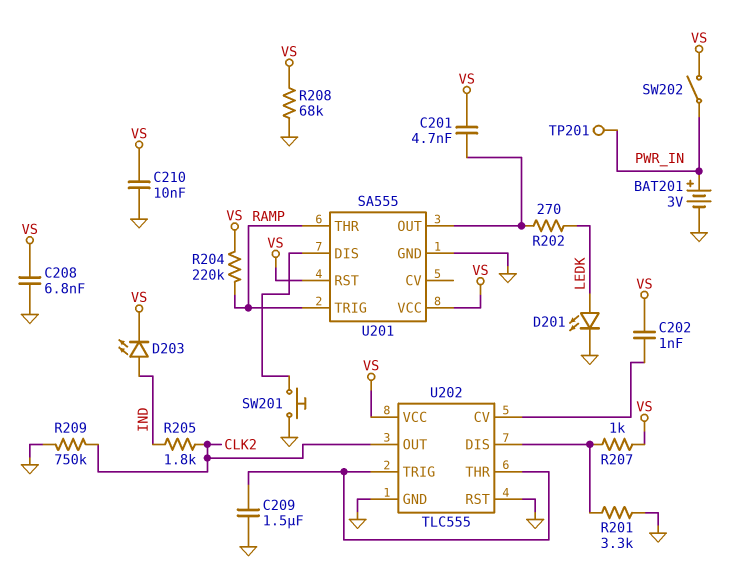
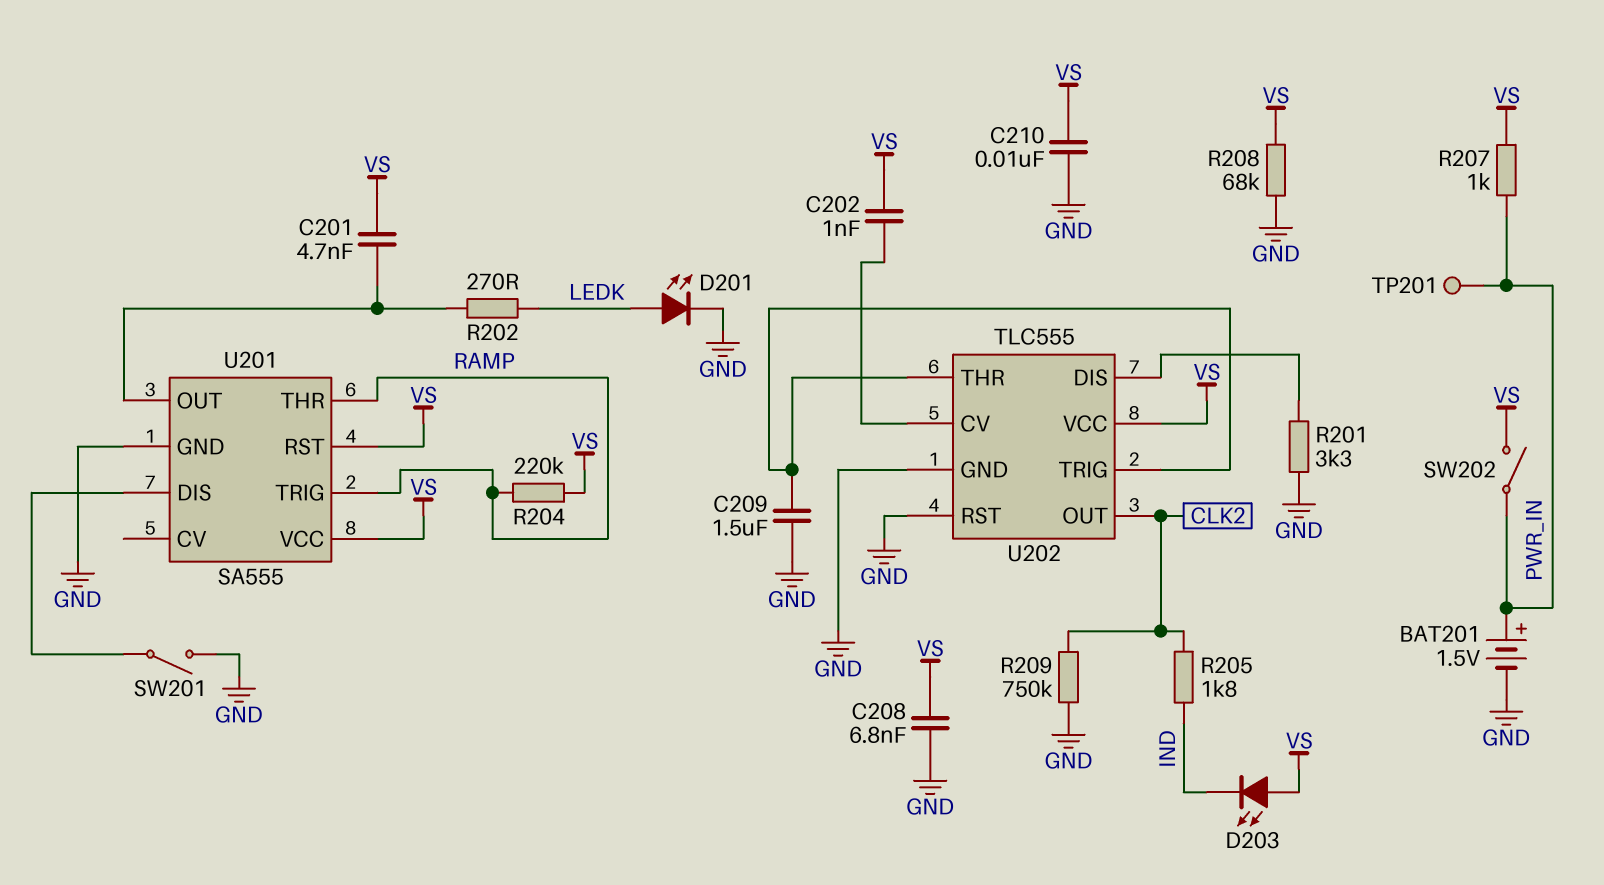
BAT201: 3V (plus PWR_IN, minus GND) -> 1.5V (plus PWR_IN, minus GND)
D203: LED (A IND, K VS) -> LED (A VS, K IND)
R207: 1k (U202/DIS, VS) -> 1k (PWR_IN, VS)
SW201: button (GND, U201/DIS) -> switch (GND, U201/DIS)

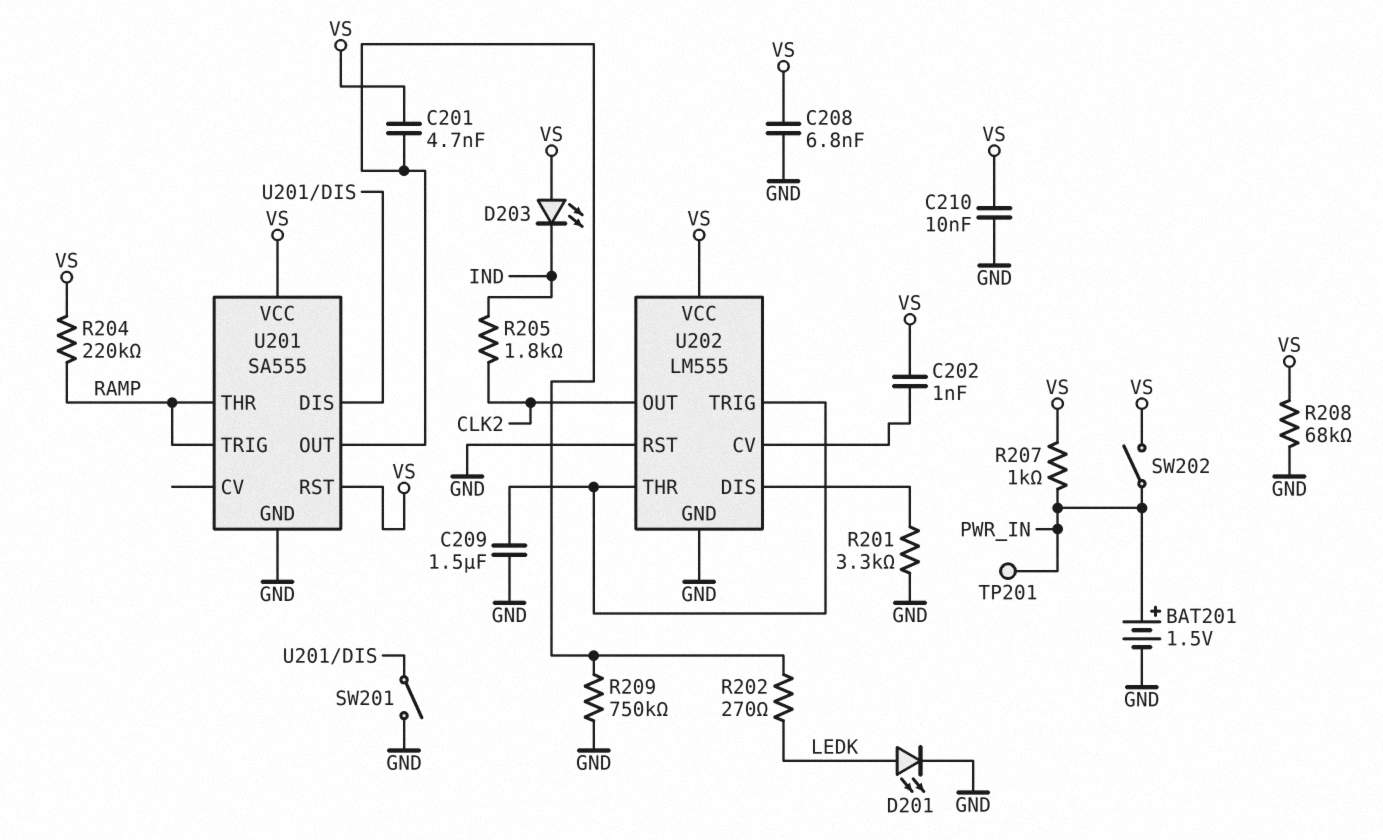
R209: 750k (CLK2, GND) -> 750k (GND, U201/OUT)
U202: TLC555 -> LM555

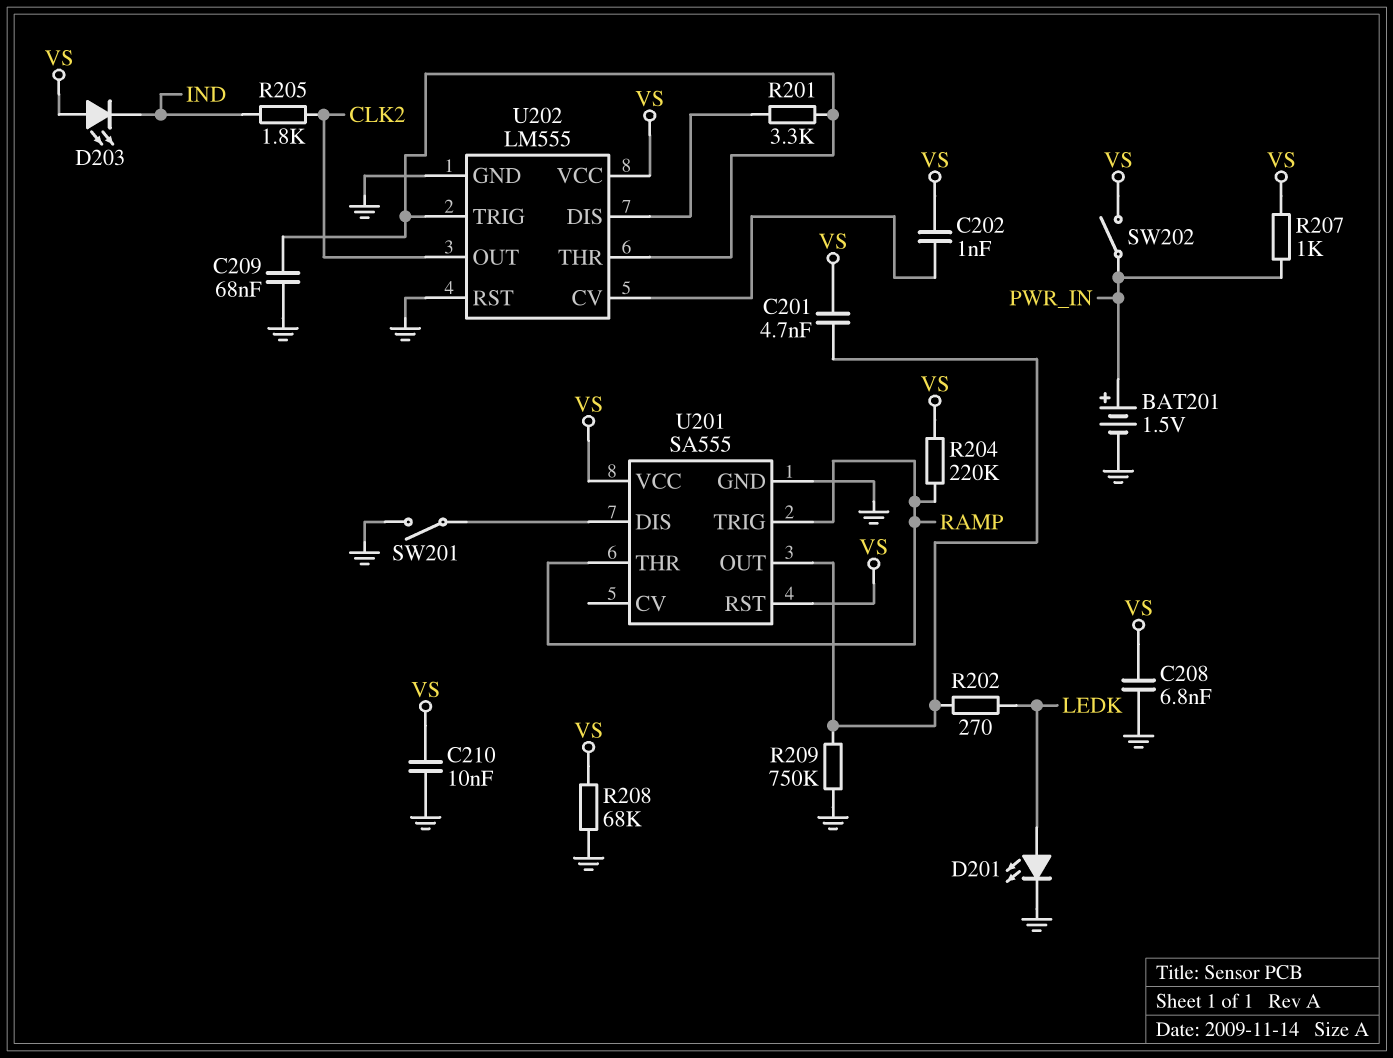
C209: 1.5uF (GND, U202/THR) -> 68nF (GND, U202/THR)
R201: 3.3k (GND, U202/DIS) -> 3.3k (U202/DIS, U202/THR)
TP201: test point (PWR_IN) -> none

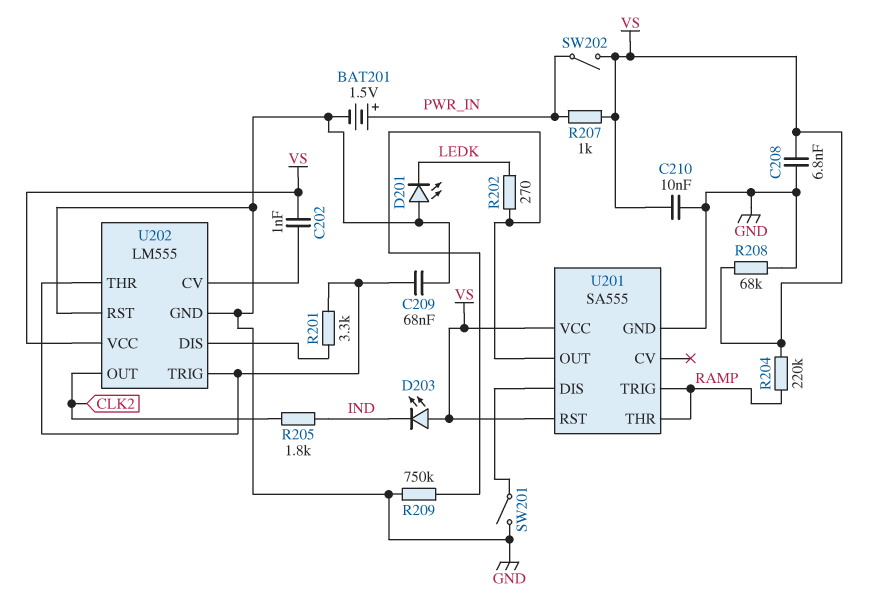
C201: 4.7nF (U201/OUT, VS) -> none
D201: LED (A LEDK, K GND) -> LED (A GND, K LEDK)

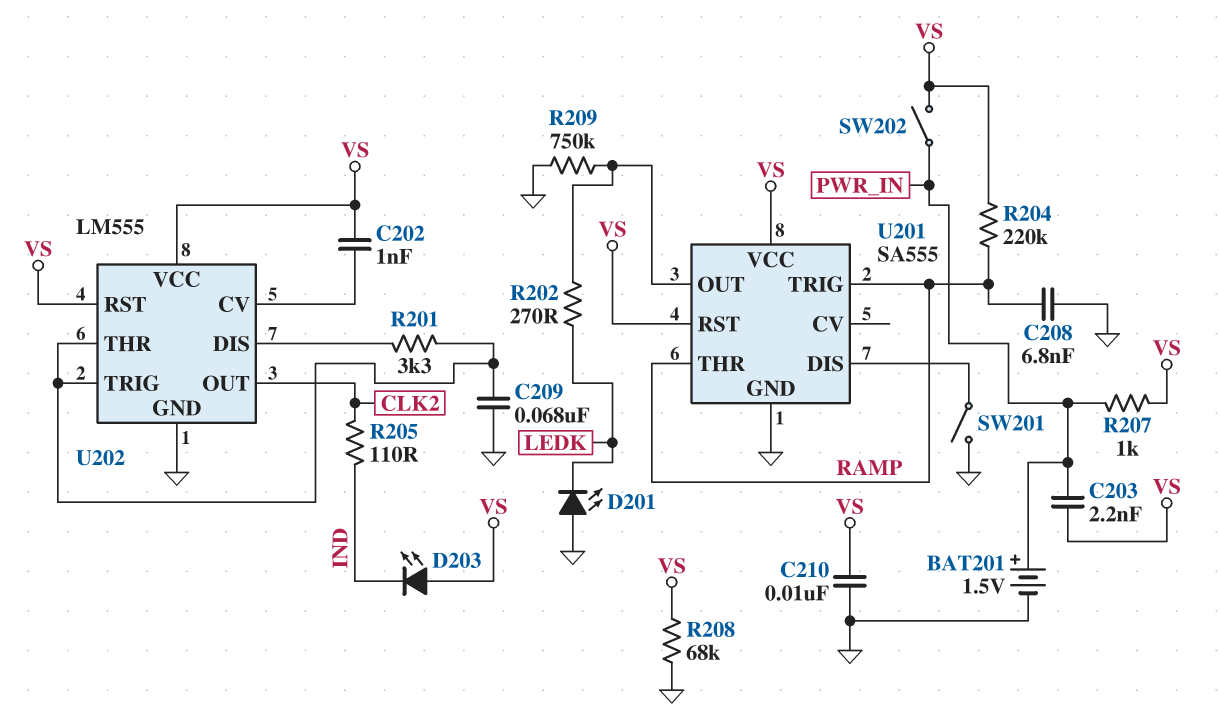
C203: none -> 2.2nF (PWR_IN, VS)
C208: 6.8nF (GND, VS) -> 6.8nF (GND, RAMP)
R205: 1.8k (CLK2, IND) -> 110 (CLK2, IND)
U202 pin RST: GND -> VS

